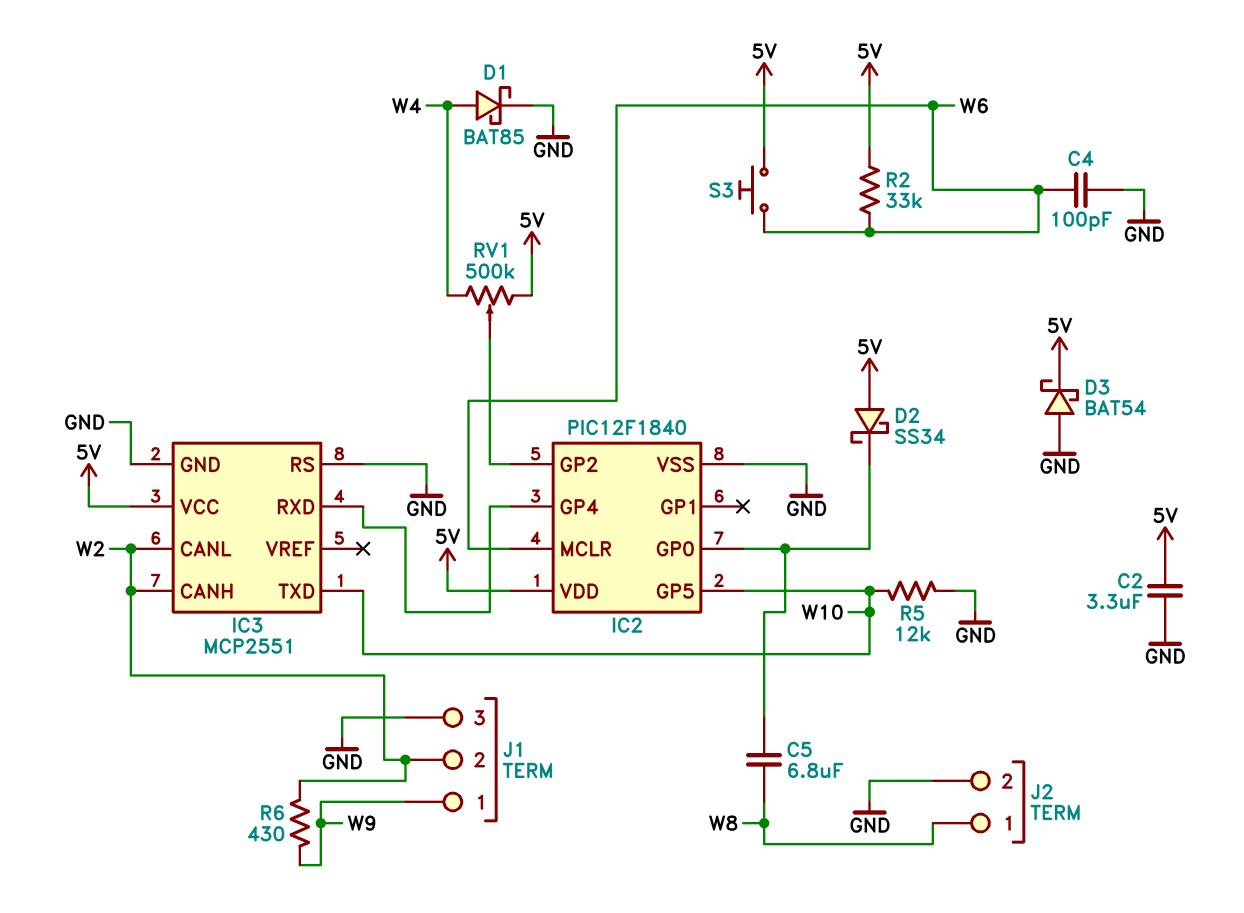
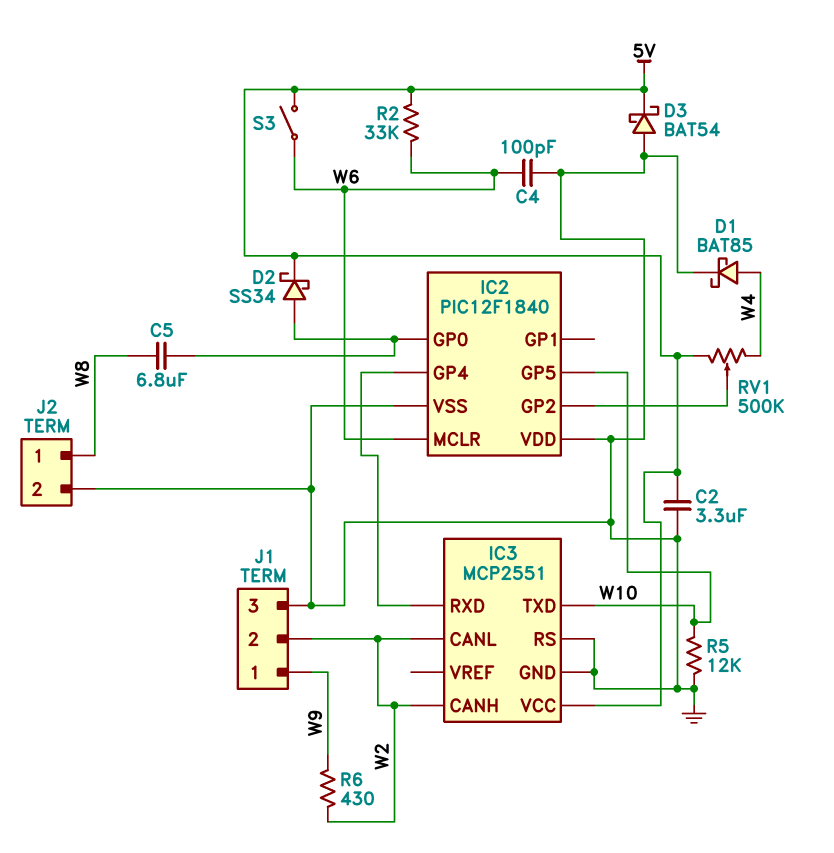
D2: schottky SS34 (A 5V, K IC2/GP0) -> schottky SS34 (A IC2/GP0, K 5V)
IC2 pin VDD: 5V -> GND
S3: button (5V, W6) -> switch (5V, W6)

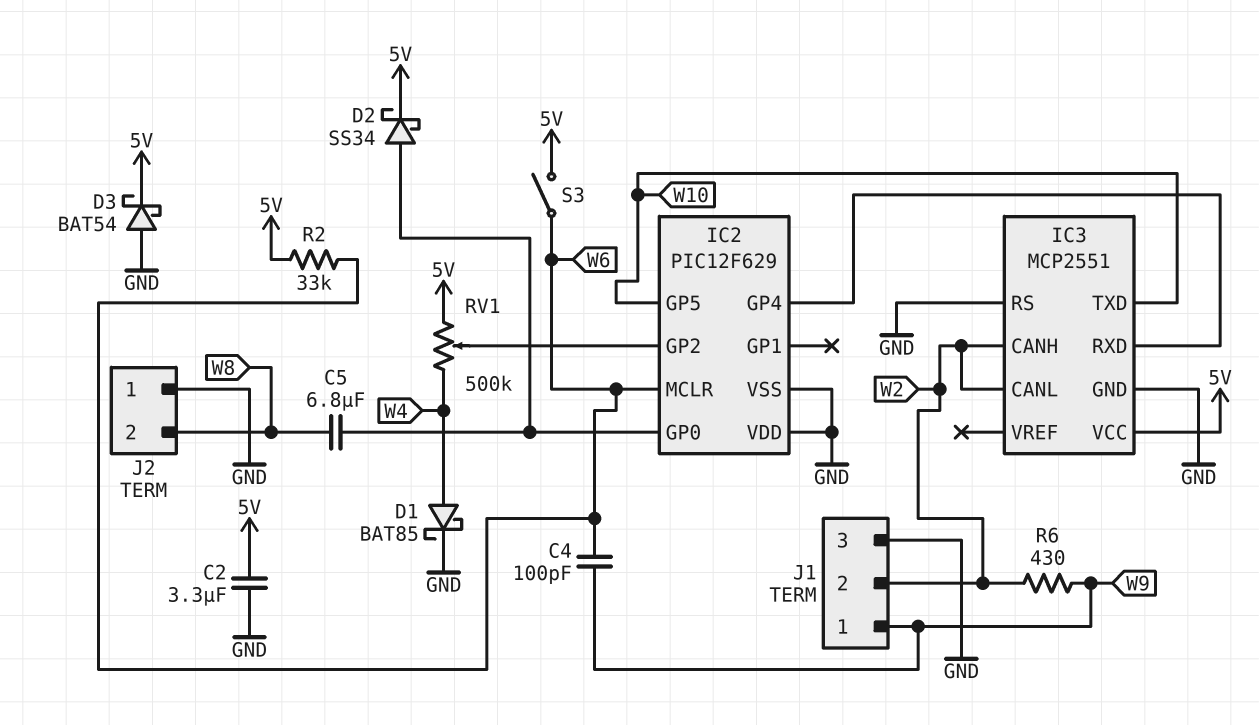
C4: 100pF (GND, W6) -> 100pF (W6, W9)
IC2: PIC12F1840 -> PIC12F629
J2 pin 1: W8 -> GND
J2 pin 2: GND -> W8
R5: 12k (GND, W10) -> none

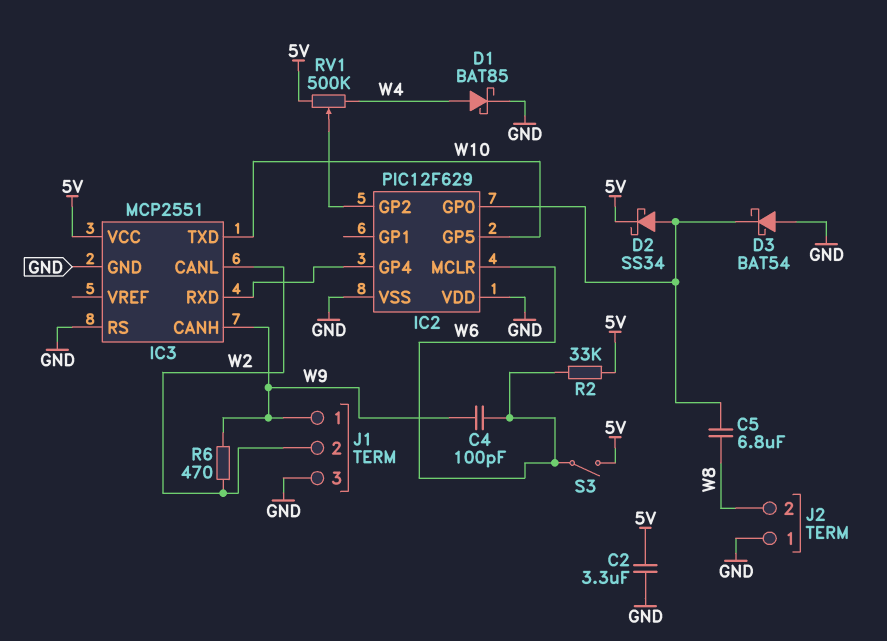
D3: schottky BAT54 (A GND, K 5V) -> schottky BAT54 (A GND, K IC2/GP0)
IC3 pin CANH: W2 -> W9
R6: 430 (W2, W9) -> 470 (W2, W9)

